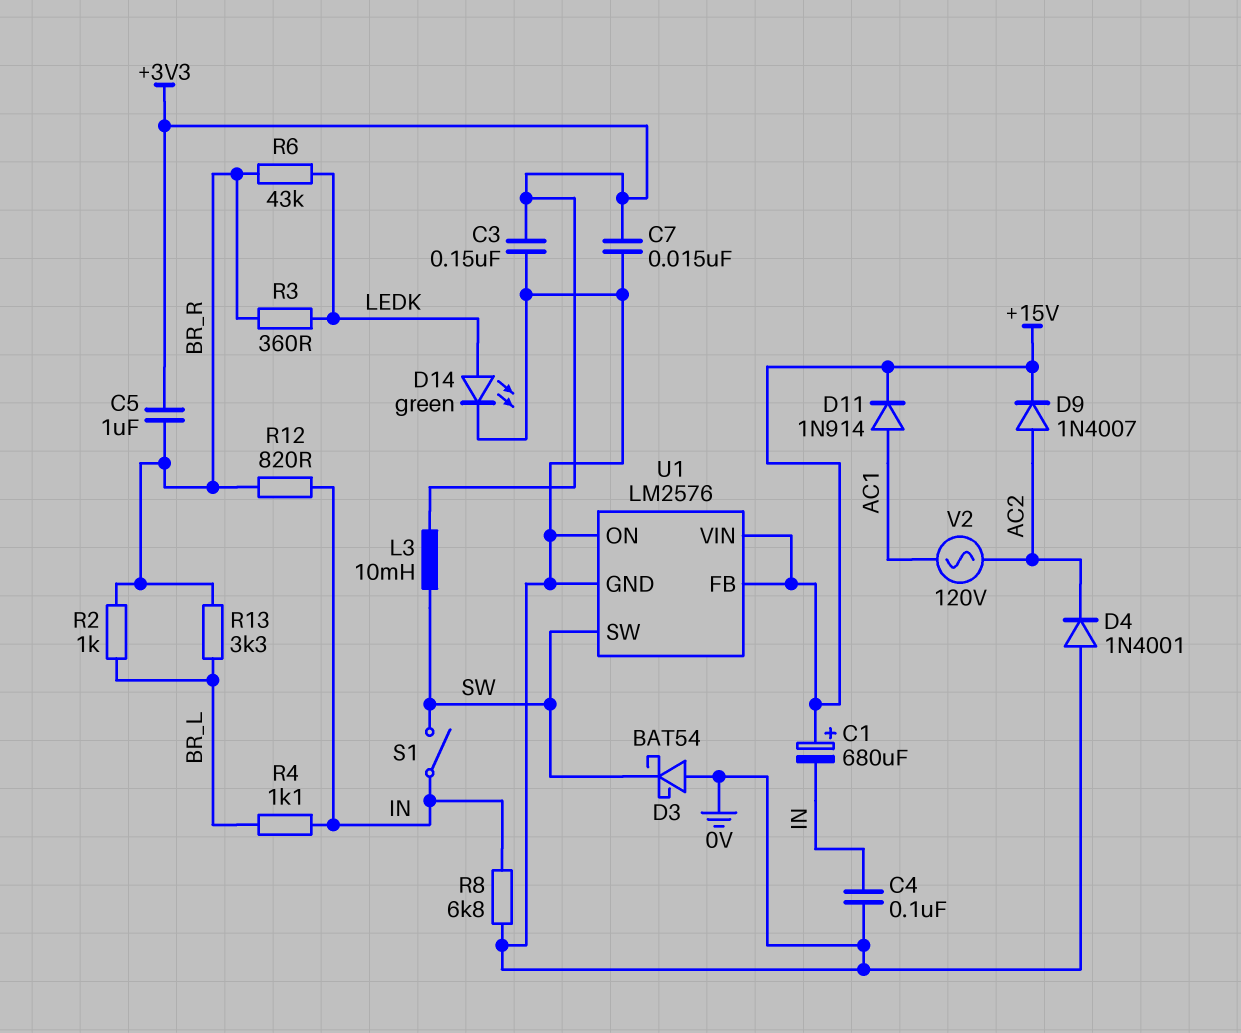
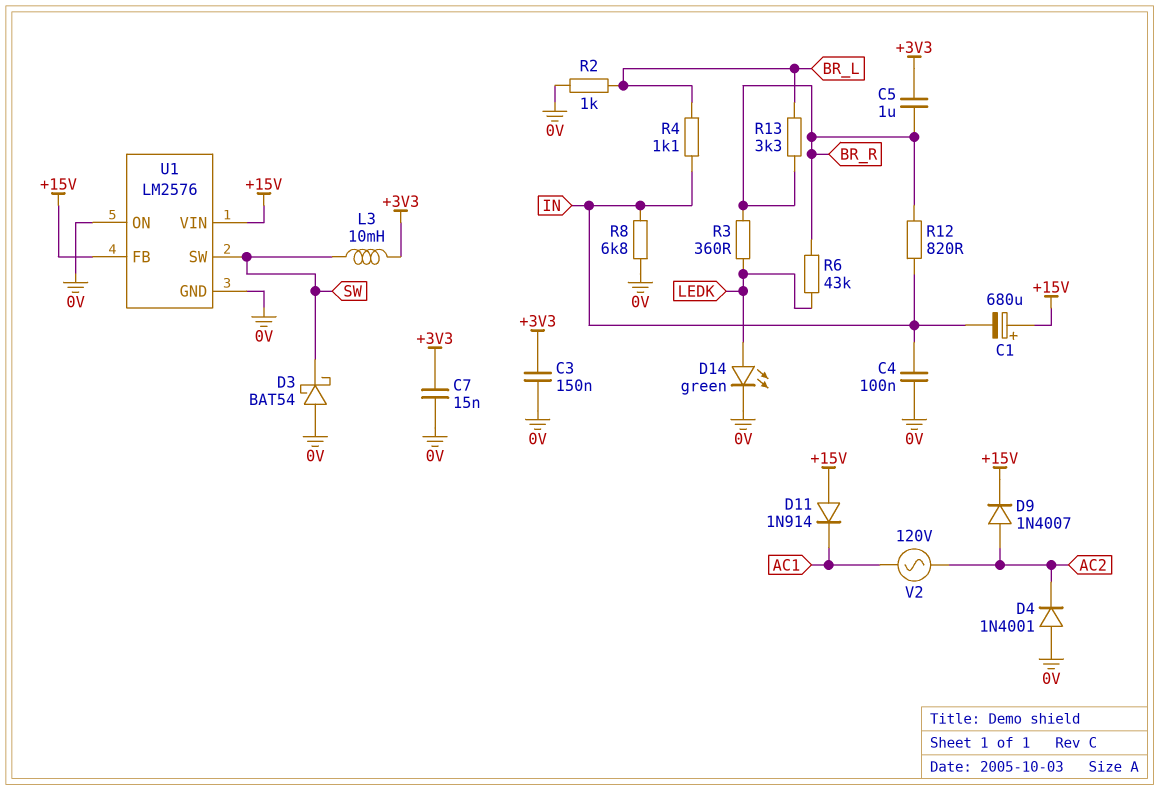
D11: diode 1N914 (A AC1, K +15V) -> diode 1N914 (A +15V, K AC1)
R2: 1k (BR_L, BR_R) -> 1k (0V, BR_L)
S1: switch (IN, SW) -> none

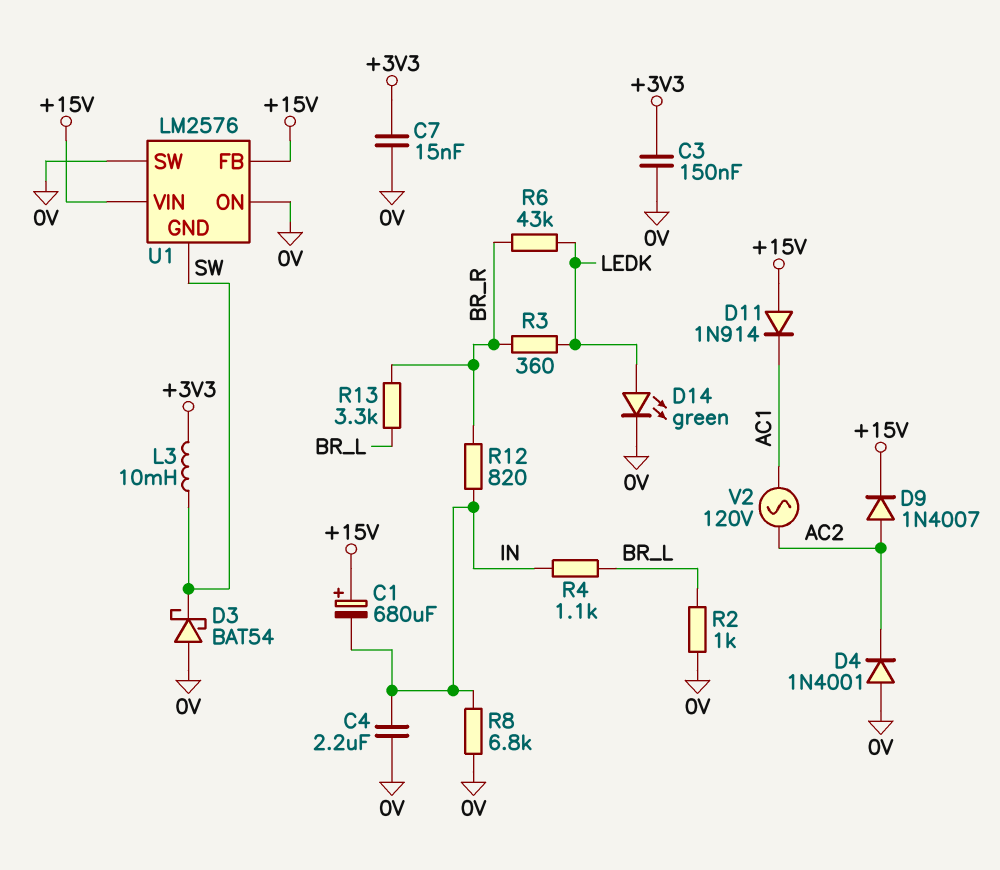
C4: 100nF (0V, IN) -> 2.2uF (0V, IN)
C5: 1uF (+3V3, BR_R) -> none
U1 pin GND: 0V -> SW
U1 pin SW: SW -> 0V

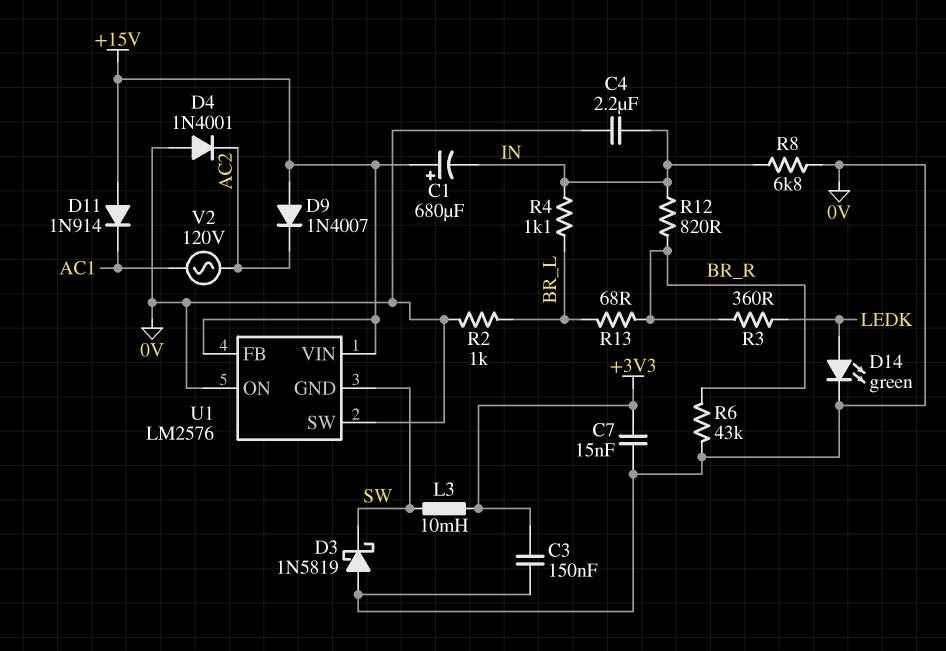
D3: schottky BAT54 (A 0V, K SW) -> schottky 1N5819 (A 0V, K SW)
D9: diode 1N4007 (A AC2, K +15V) -> diode 1N4007 (A +15V, K AC2)
R6: 43k (BR_R, LEDK) -> 43k (0V, BR_R)
R13: 3.3k (BR_L, BR_R) -> 68 (BR_L, BR_R)

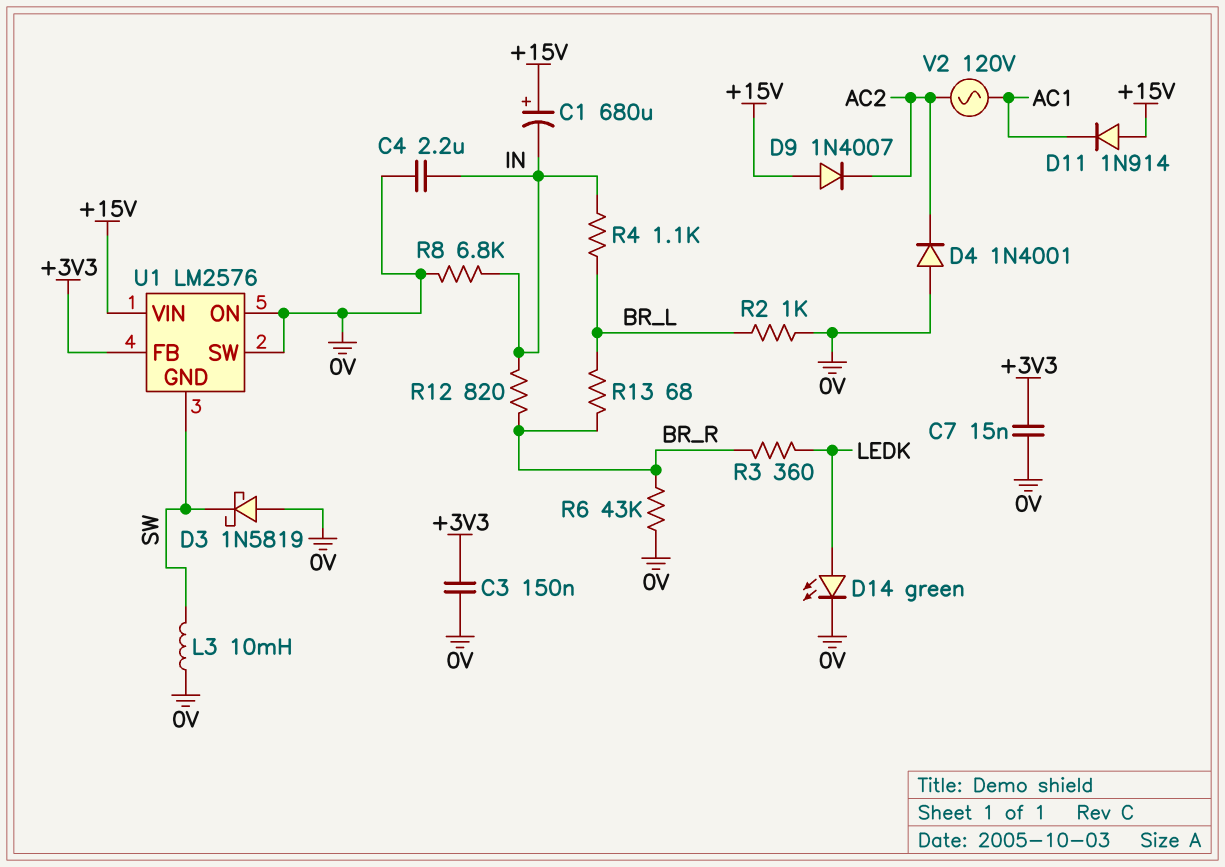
L3: 10mH (+3V3, SW) -> 10mH (0V, SW)
U1 pin FB: +15V -> +3V3

